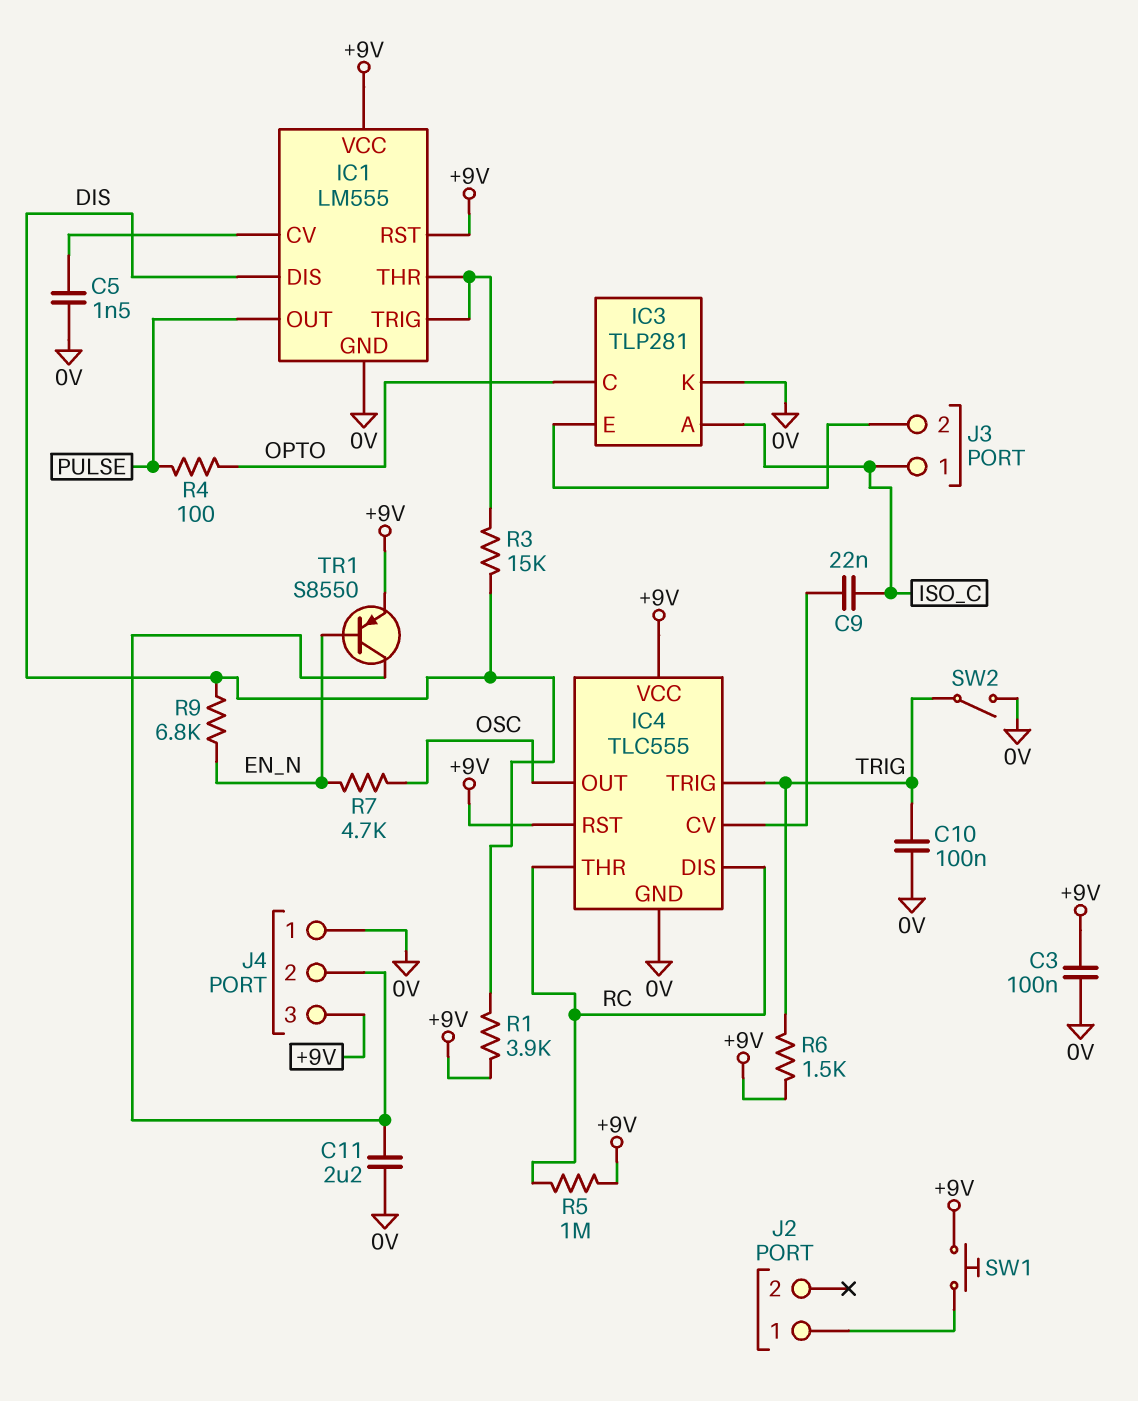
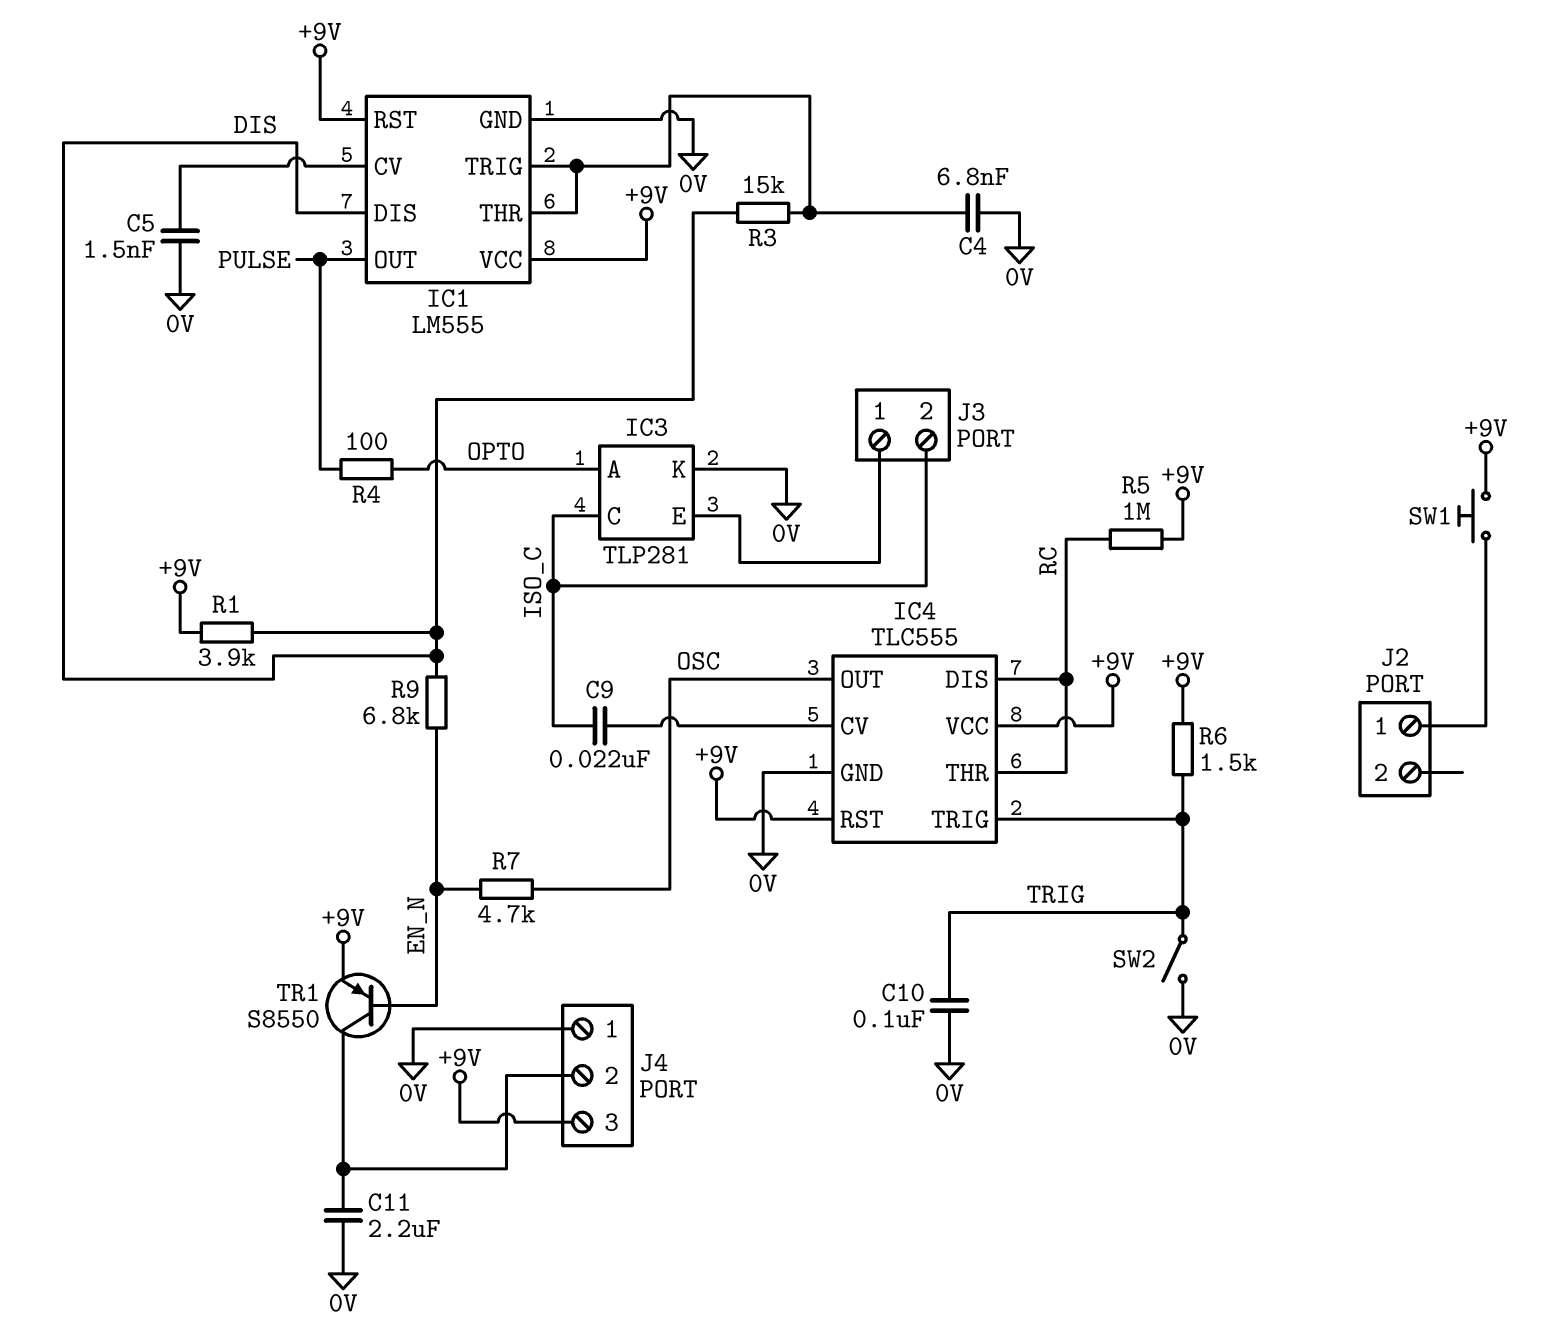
C3: 100nF (+9V, 0V) -> none
C4: none -> 6.8nF (0V, IC1/THR)
IC3 pin A: ISO_C -> OPTO
IC3 pin C: OPTO -> ISO_C
J3 pin 1: ISO_C -> IC3/E
J3 pin 2: IC3/E -> ISO_C

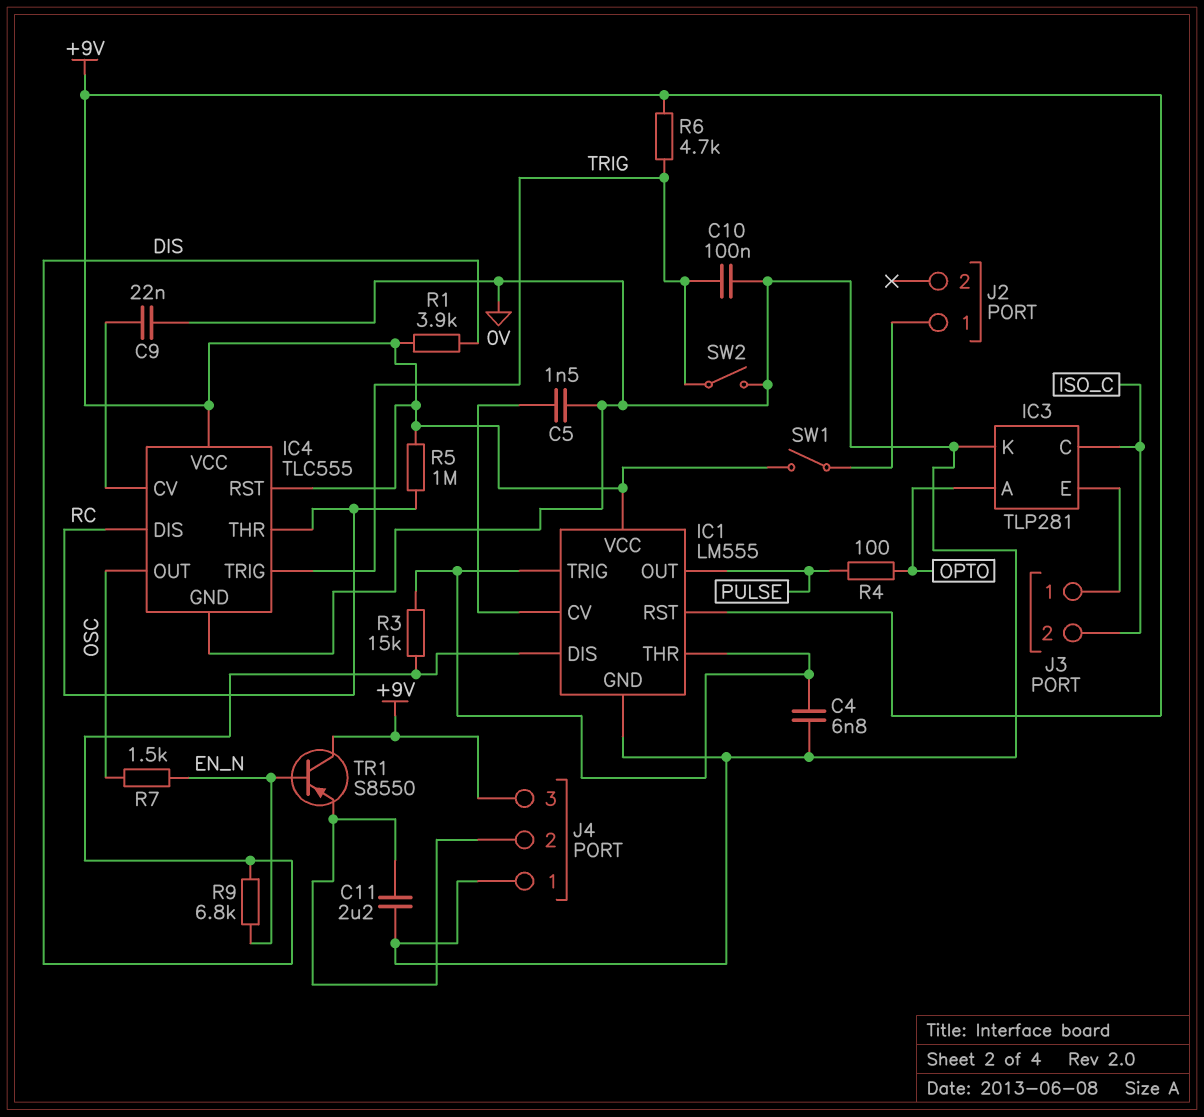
C9: 22nF (IC4/CV, ISO_C) -> 22nF (0V, IC4/CV)
R6: 1.5k (+9V, TRIG) -> 4.7k (+9V, TRIG)
R7: 4.7k (EN_N, OSC) -> 1.5k (EN_N, OSC)
SW1: button (+9V, J2/1) -> switch (+9V, J2/1)
TR1: PNP S8550 (B EN_N, C J4/2, E +9V) -> PNP S8550 (B EN_N, C +9V, E J4/2)

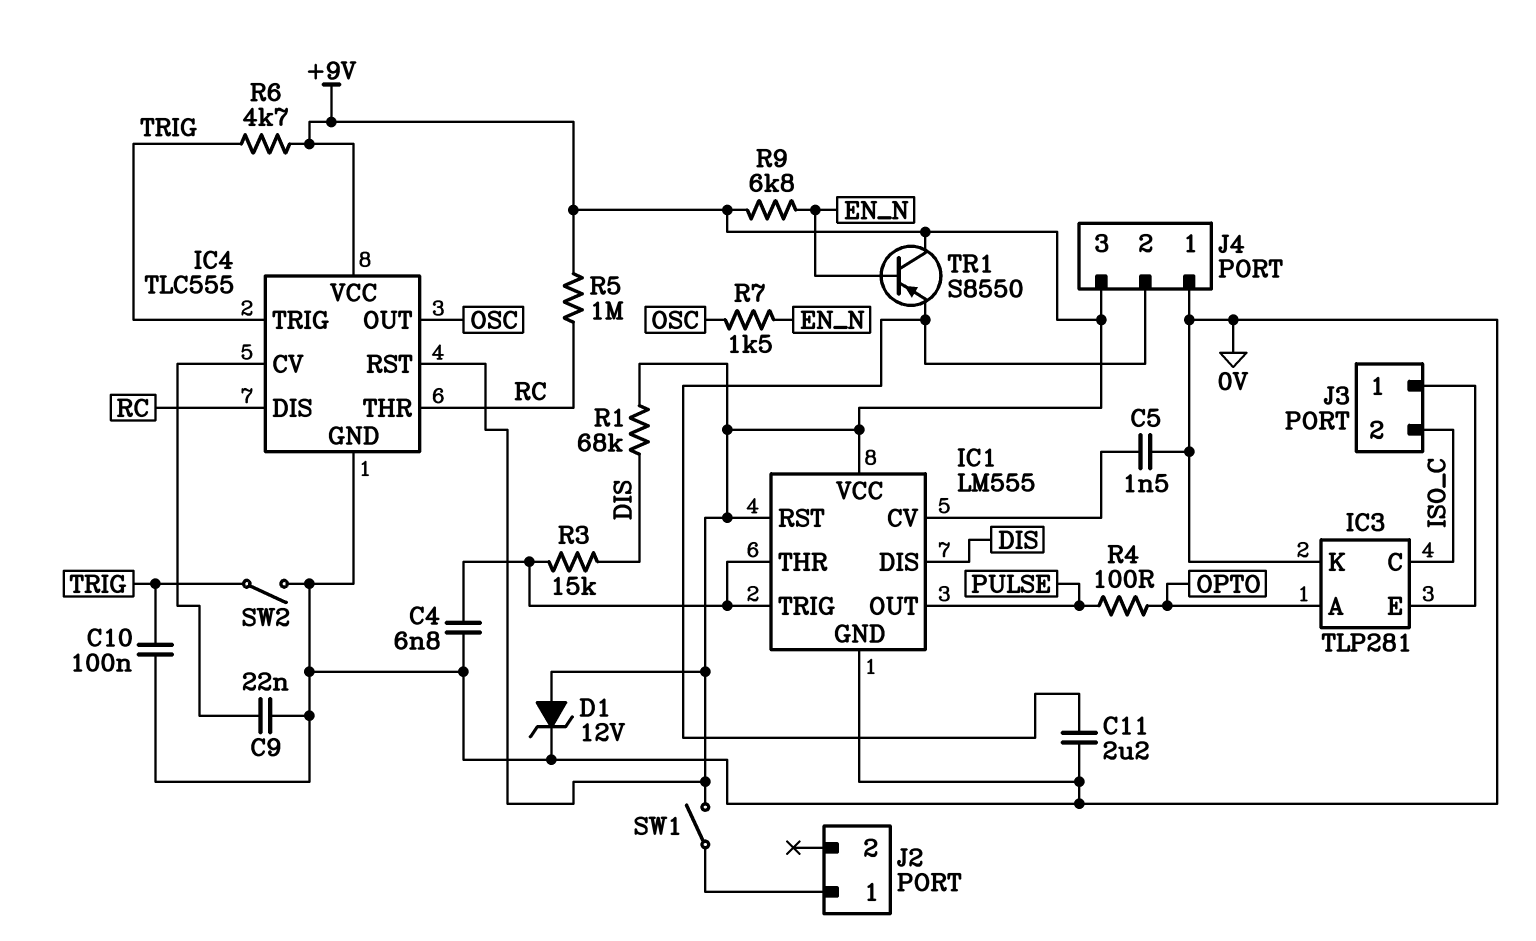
D1: none -> zener 12V (A +9V, K 0V)
R1: 3.9k (+9V, DIS) -> 68k (+9V, DIS)
R9: 6.8k (DIS, EN_N) -> 6.8k (+9V, EN_N)

